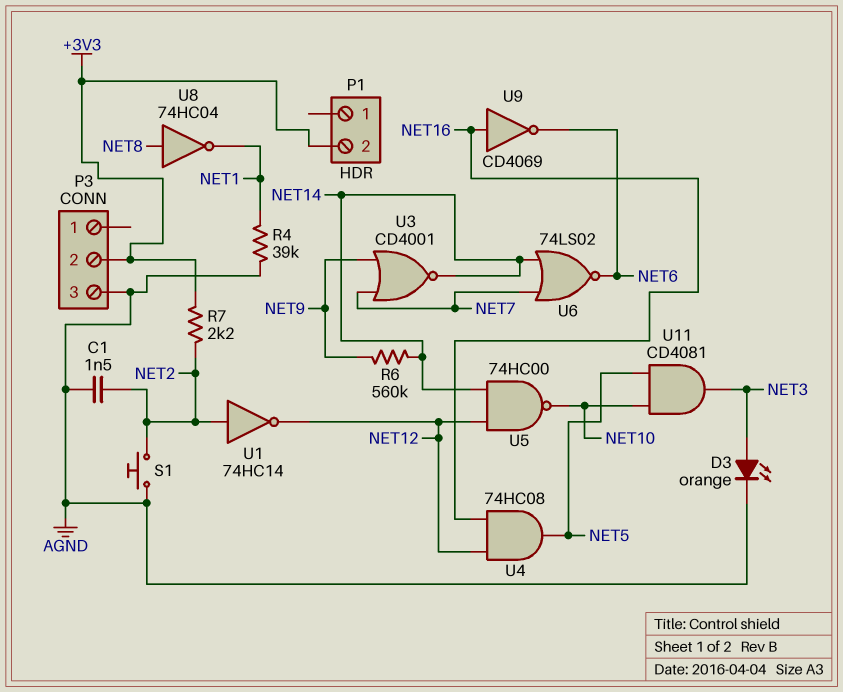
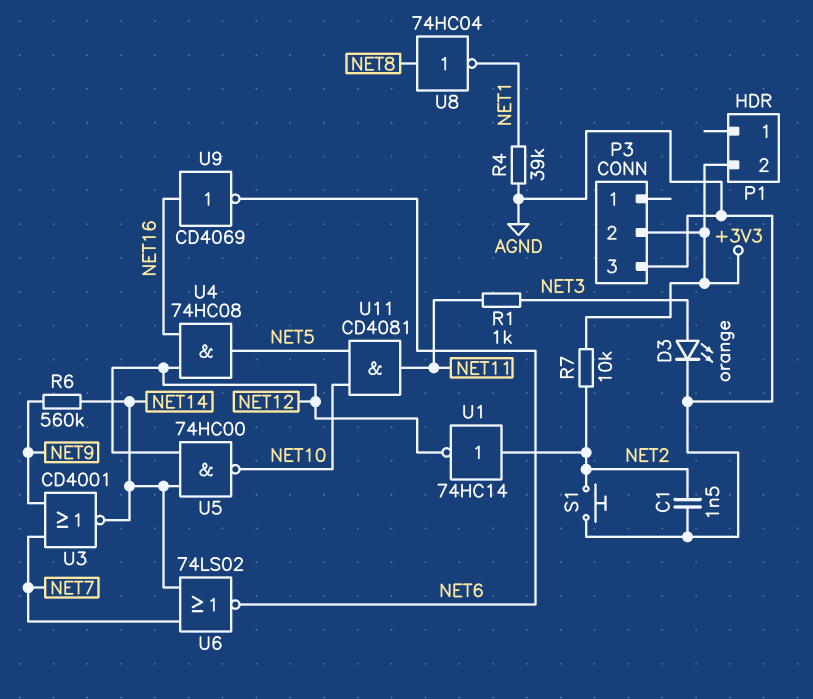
R1: none -> 1k (NET3, NET11)
R7: 2.2k (+3V3, NET2) -> 10k (+3V3, NET2)
U11: AND CD4081 (in NET5, in NET10, out NET3) -> AND CD4081 (in NET5, in NET10, out NET11)

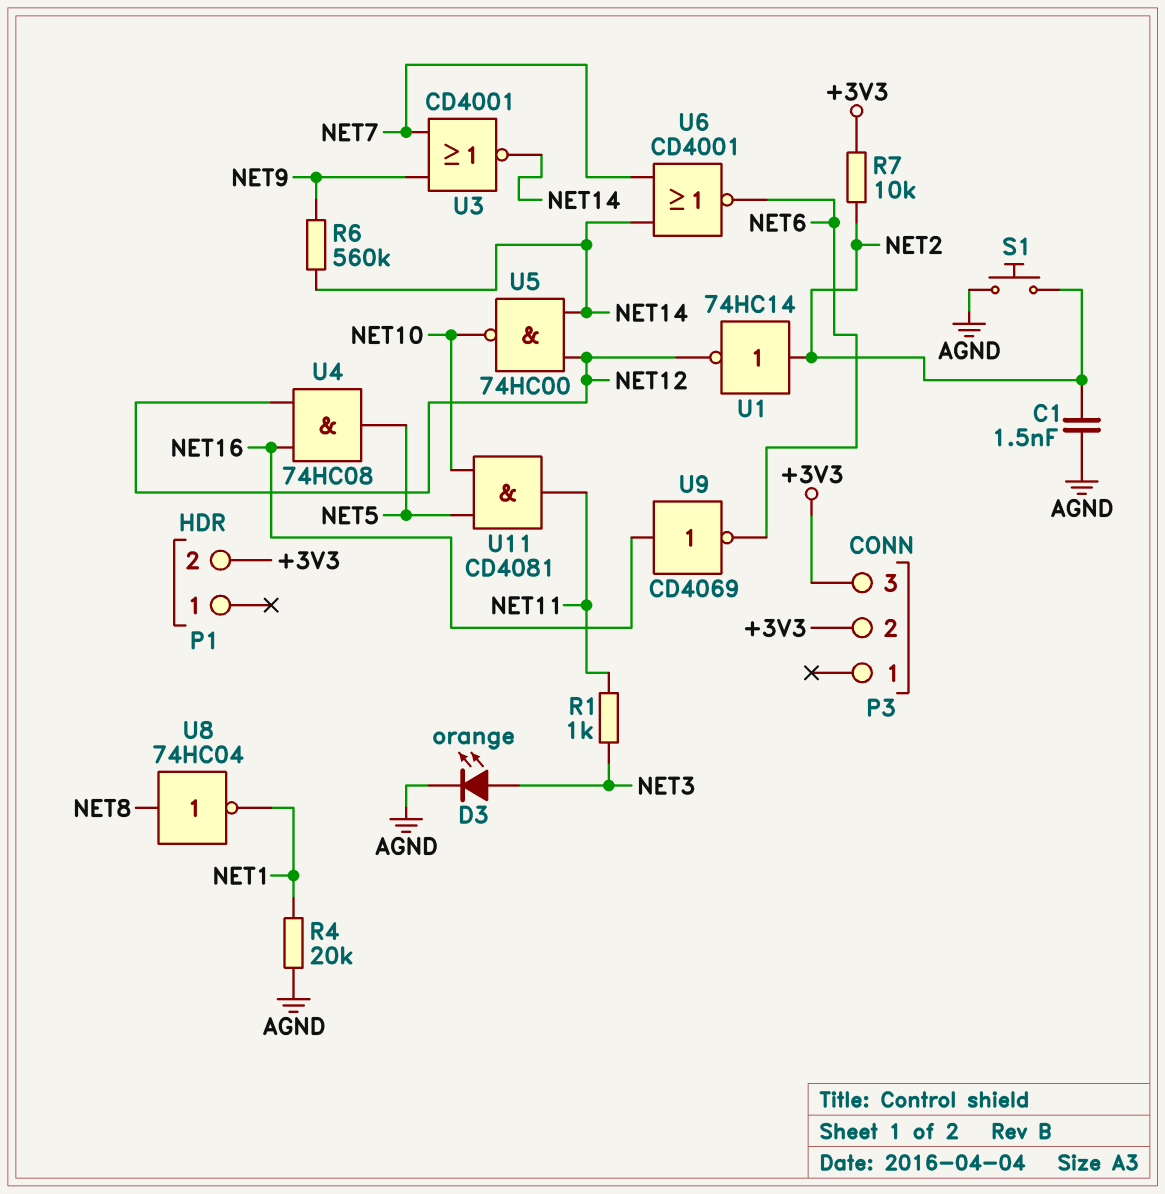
P3 pin 3: AGND -> +3V3
R4: 39k (AGND, NET1) -> 20k (AGND, NET1)
U6: NOR 74LS02 (in NET7, in NET14, out NET6) -> NOR CD4001 (in NET7, in NET14, out NET6)

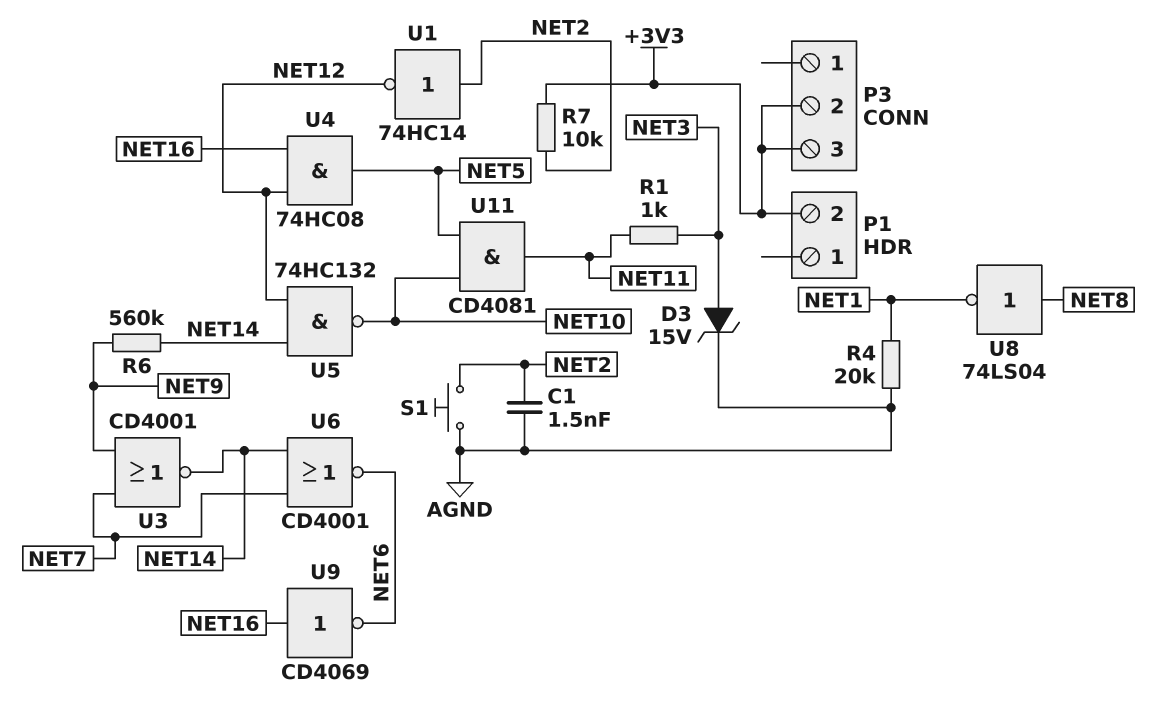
D3: LED orange (A NET3, K AGND) -> zener 15V (A NET3, K AGND)
U5: NAND 74HC00 (in NET12, in NET14, out NET10) -> NAND 74HC132 (in NET12, in NET14, out NET10)
U8: NOT 74HC04 (in NET8, out NET1) -> NOT 74LS04 (in NET8, out NET1)

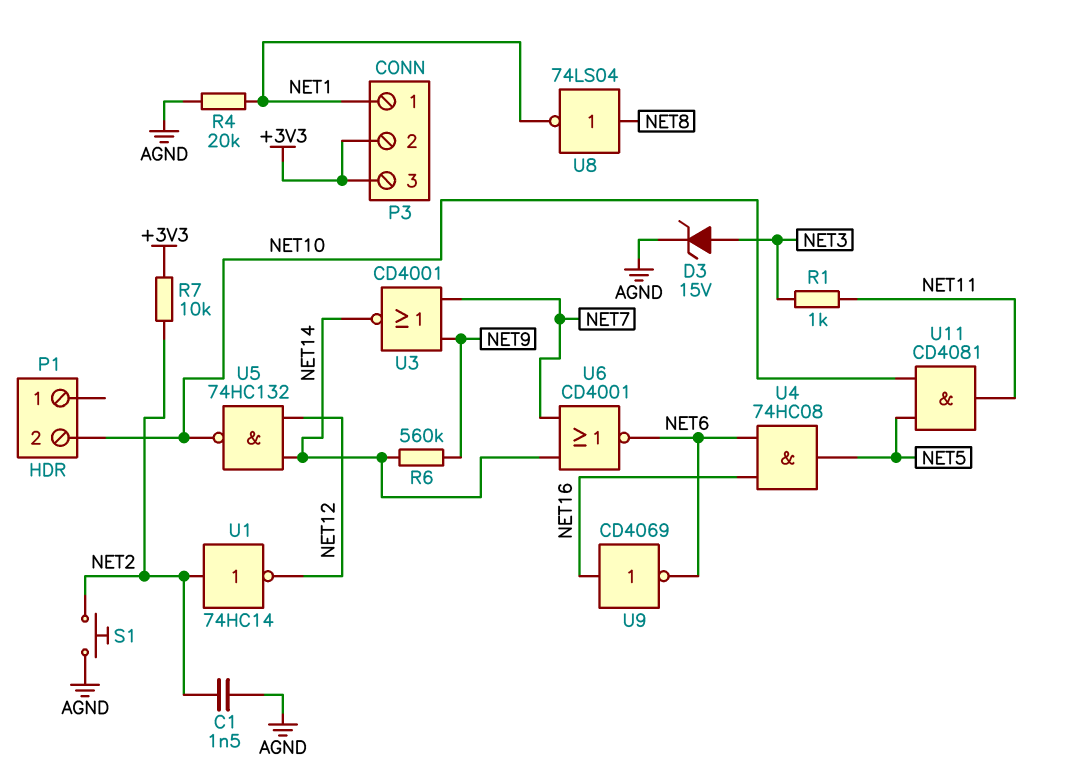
P1 pin 2: +3V3 -> NET10
P3 pin 1: none -> NET1
U4: AND 74HC08 (in NET12, in NET16, out NET5) -> AND 74HC08 (in NET6, in NET16, out NET5)

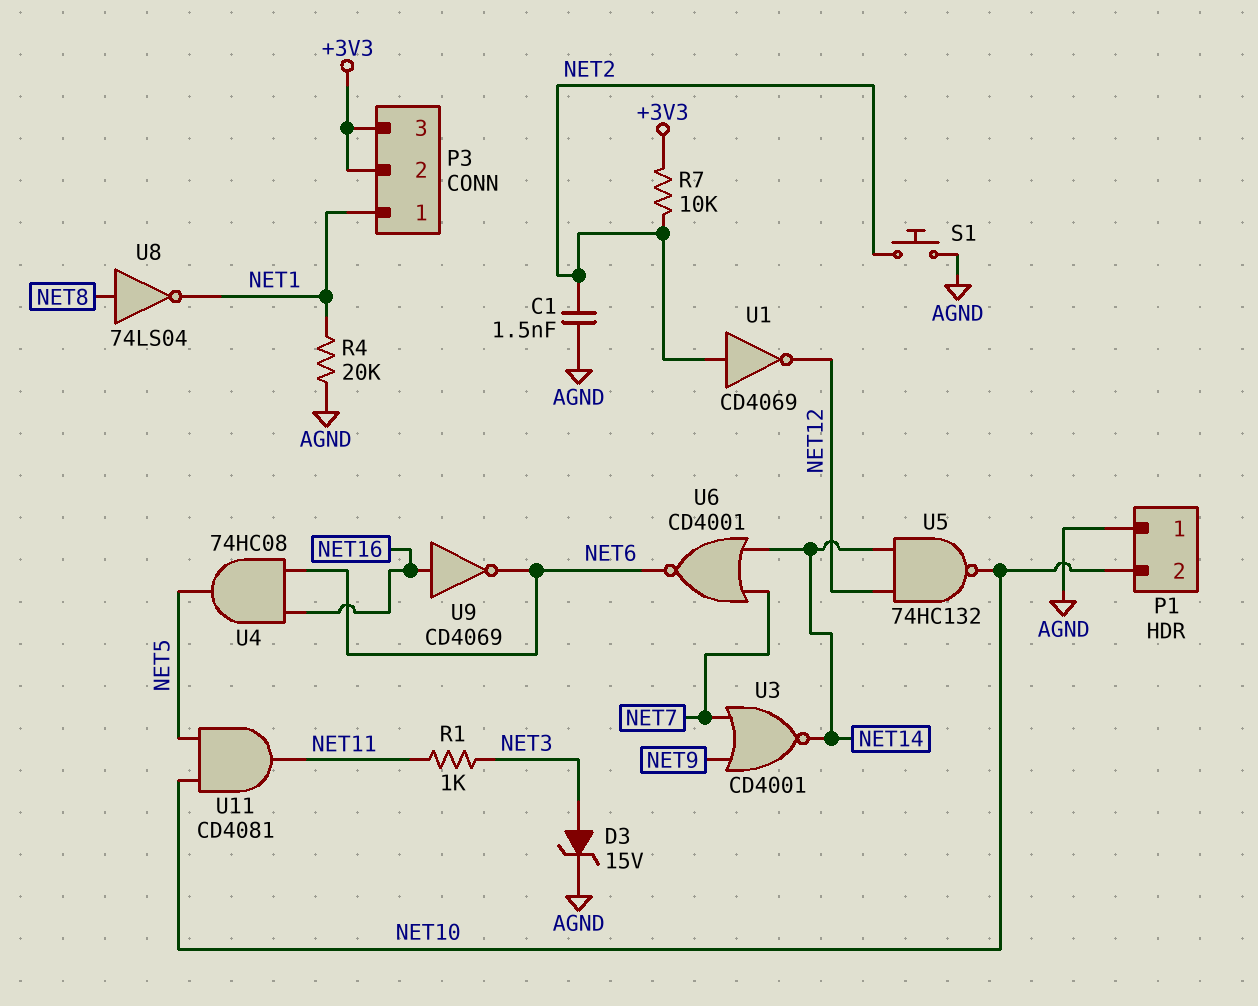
P1 pin 1: none -> AGND
R6: 560k (NET9, NET14) -> none
U1: NOT 74HC14 (in NET2, out NET12) -> NOT CD4069 (in NET2, out NET12)

